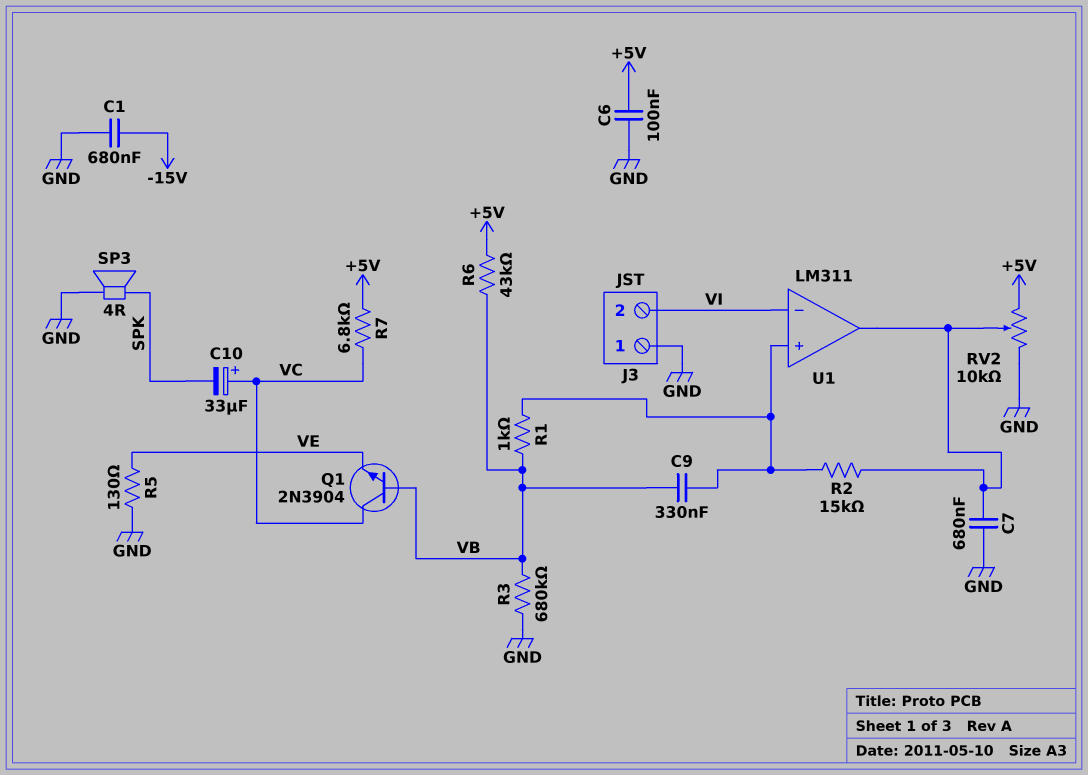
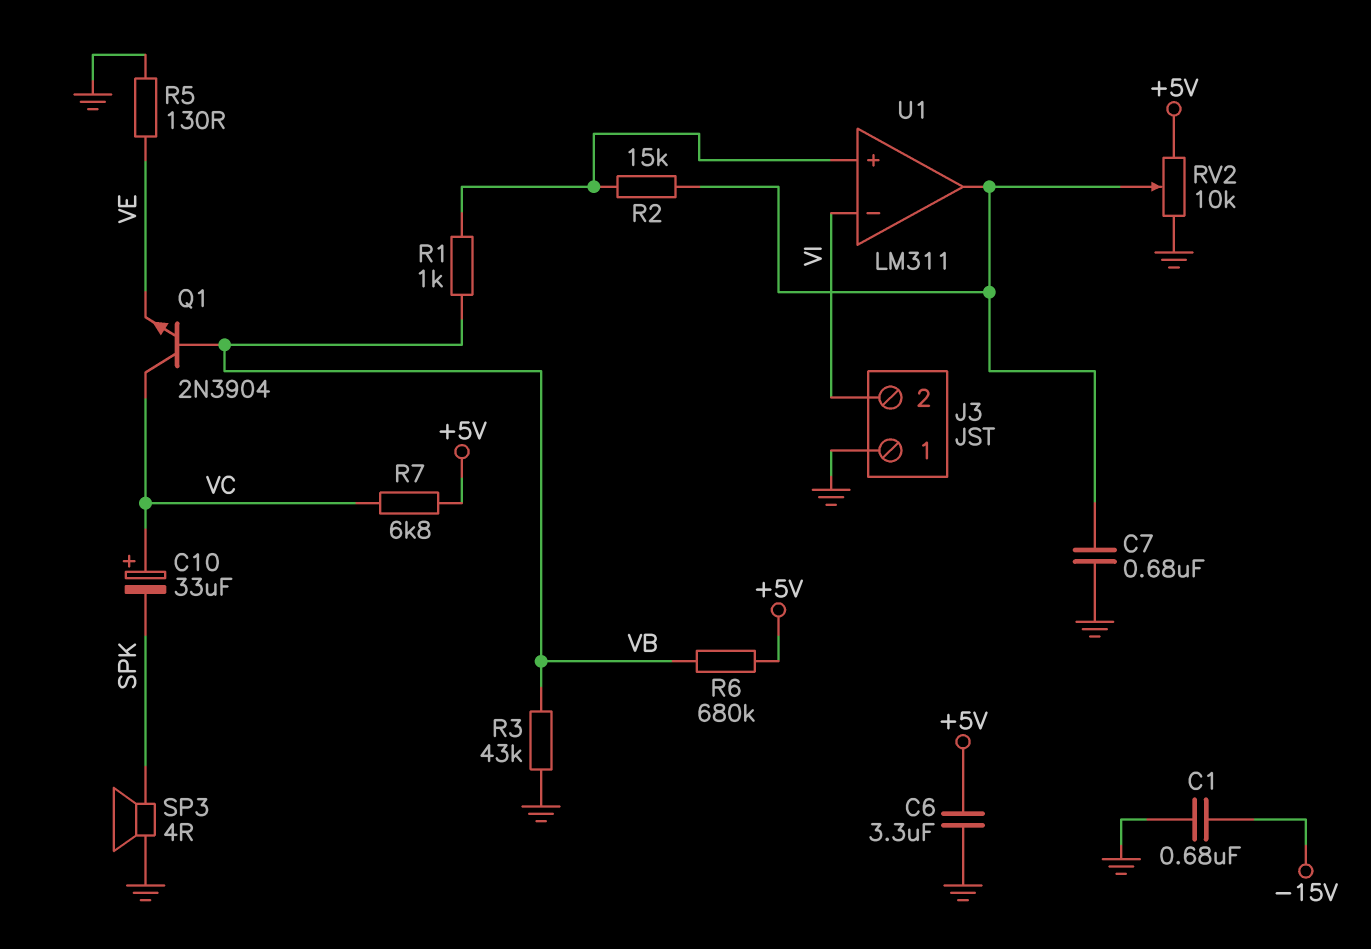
C6: 100nF (+5V, GND) -> 3.3uF (+5V, GND)
C9: 330nF (U1/in+, VB) -> none
R3: 680k (GND, VB) -> 43k (GND, VB)
R6: 43k (+5V, VB) -> 680k (+5V, VB)

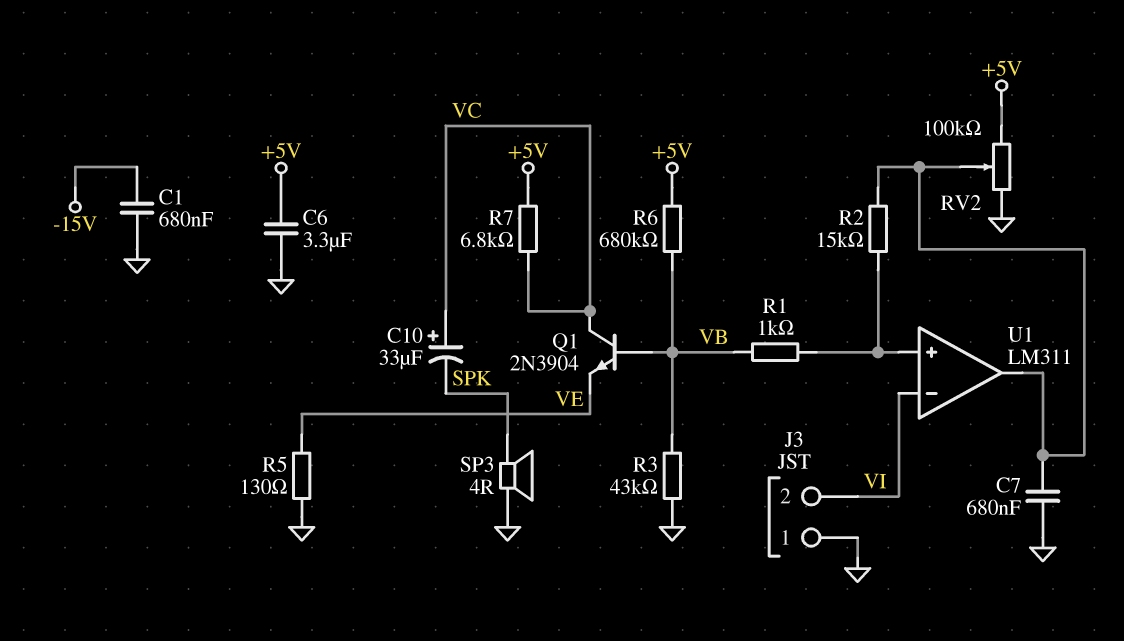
RV2: 10k (+5V, GND, wiper U1/out) -> 100k (+5V, GND, wiper U1/out)

